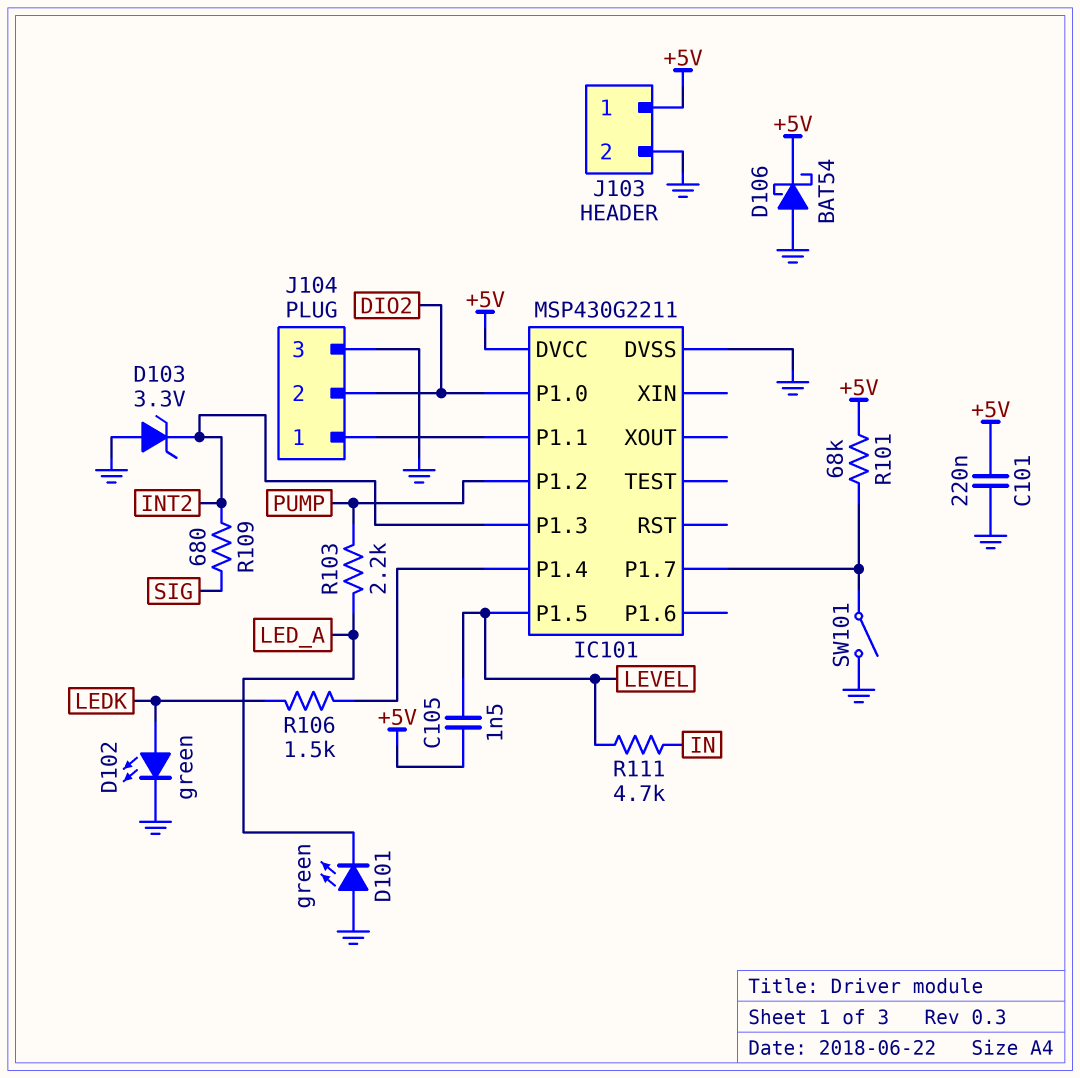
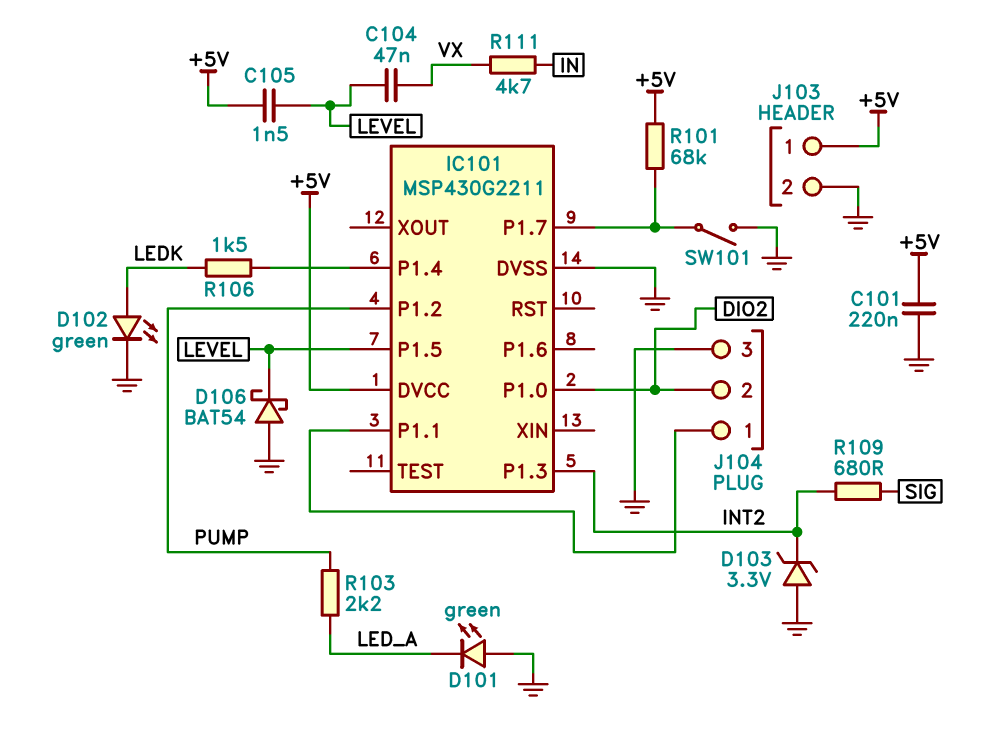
C104: none -> 47nF (LEVEL, VX)
D106: schottky BAT54 (A GND, K +5V) -> schottky BAT54 (A GND, K LEVEL)
R111: 4.7k (IN, LEVEL) -> 4.7k (IN, VX)

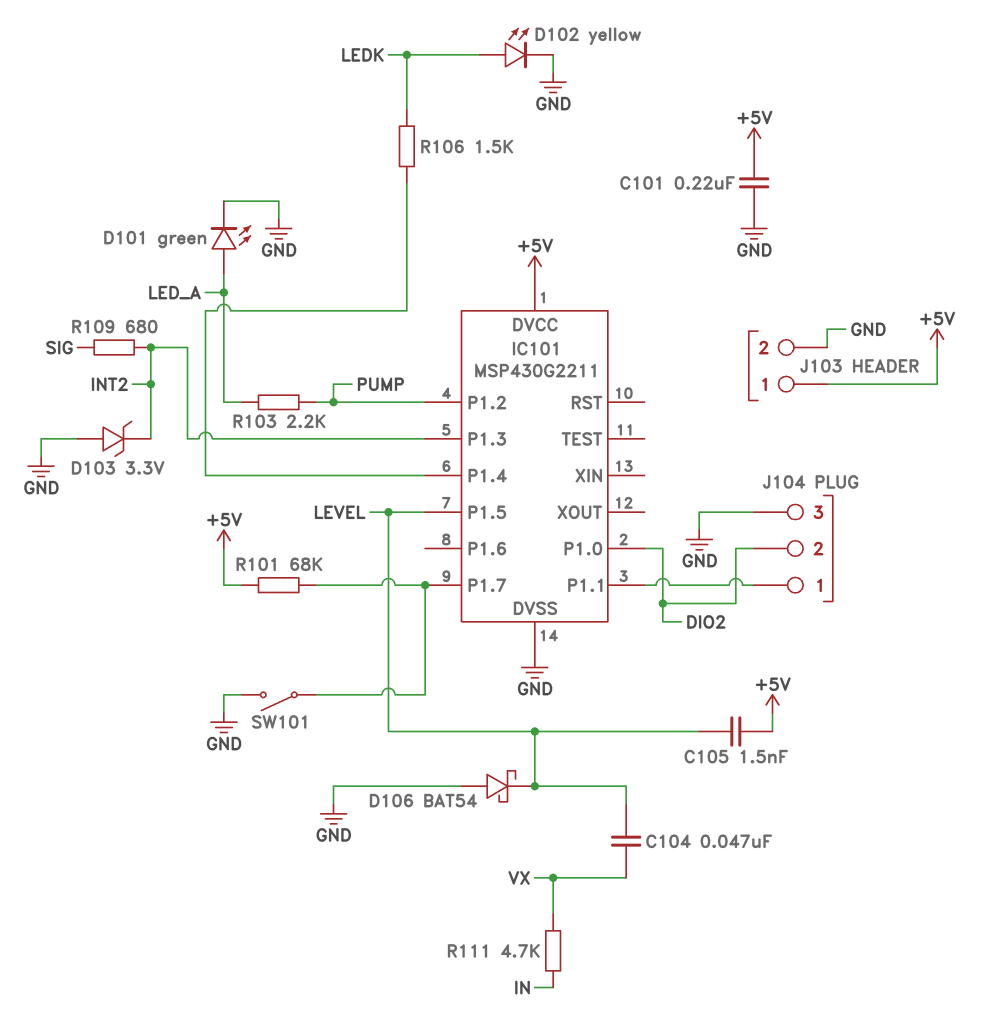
D101: LED green (A GND, K LED_A) -> LED green (A LED_A, K GND)
D102: LED green (A LEDK, K GND) -> LED yellow (A LEDK, K GND)

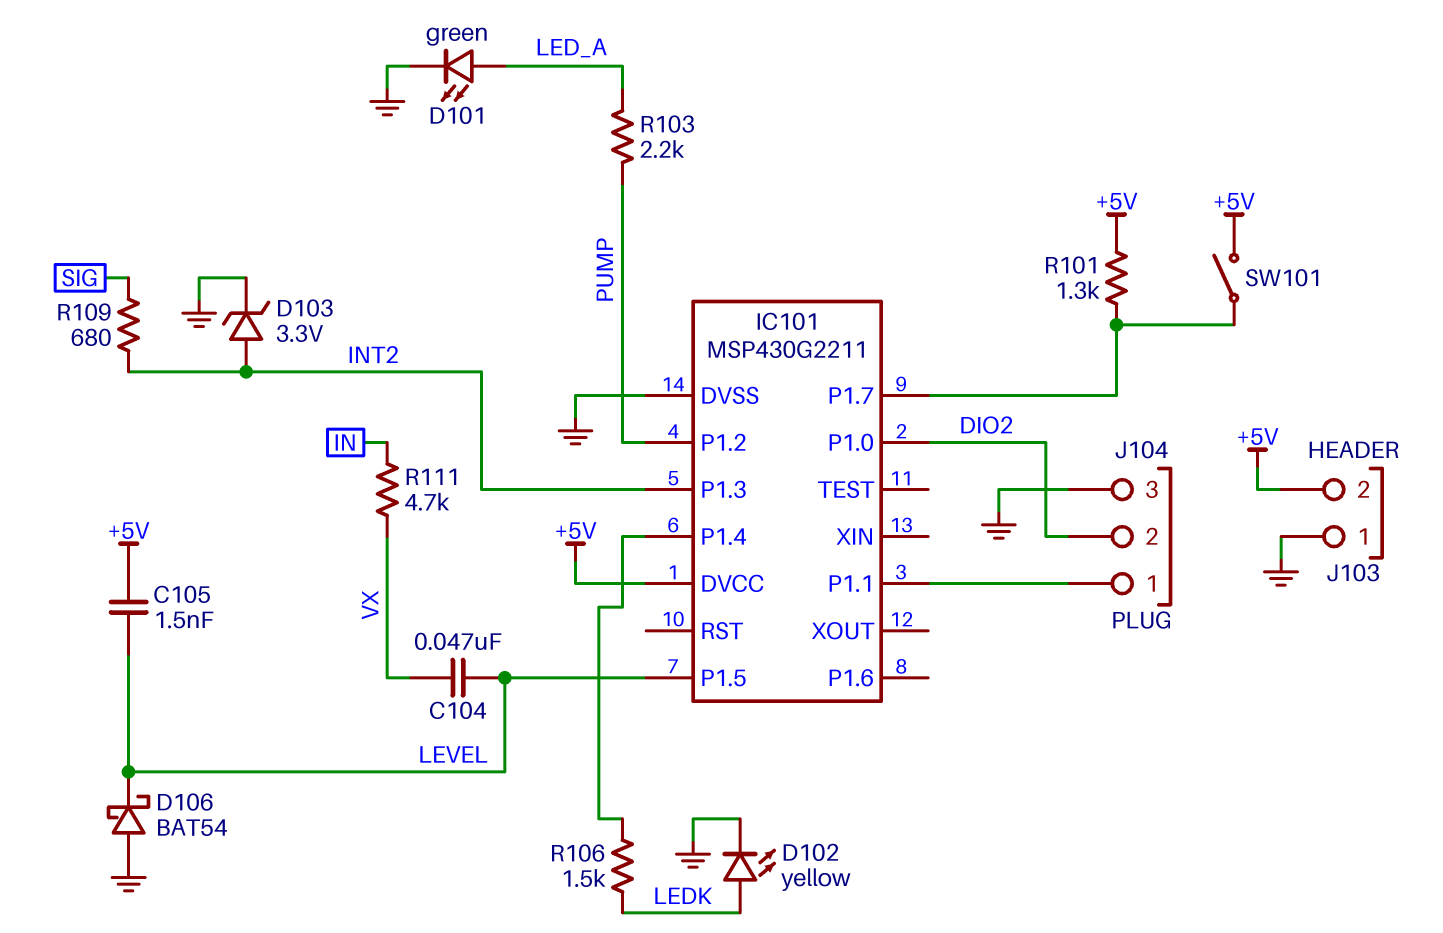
C101: 220nF (+5V, GND) -> none
D103: zener 3.3V (A GND, K INT2) -> zener 3.3V (A INT2, K GND)
J103 pin 1: +5V -> GND
J103 pin 2: GND -> +5V
R101: 68k (+5V, IC101/P1.7) -> 1.3k (+5V, IC101/P1.7)
SW101: switch (GND, IC101/P1.7) -> switch (+5V, IC101/P1.7)

